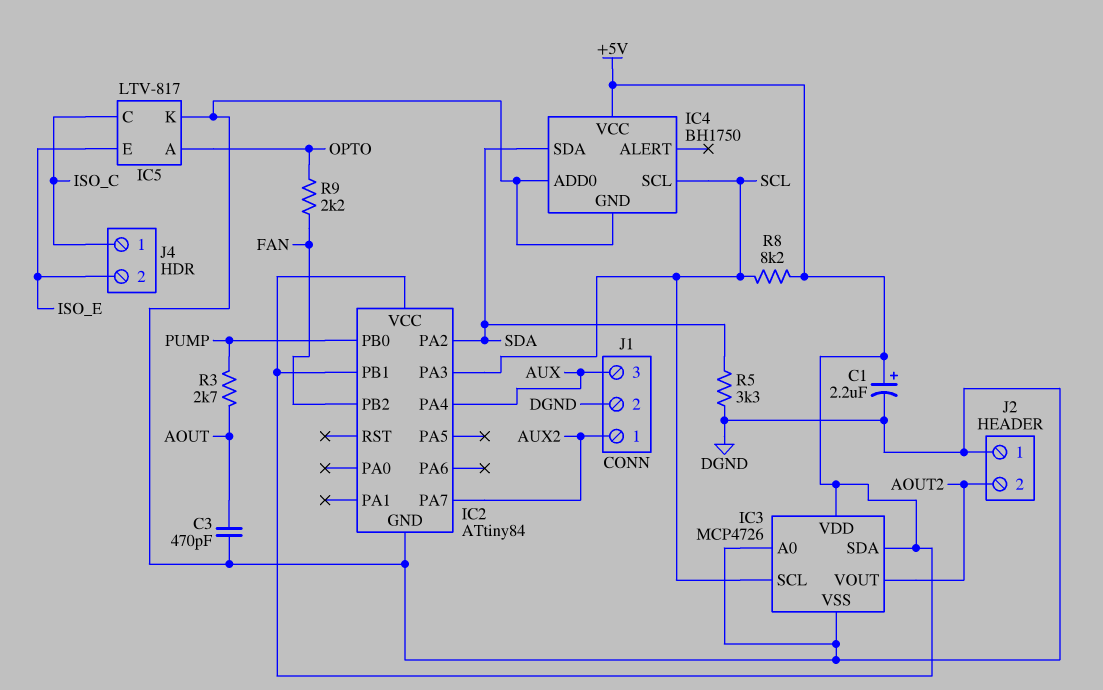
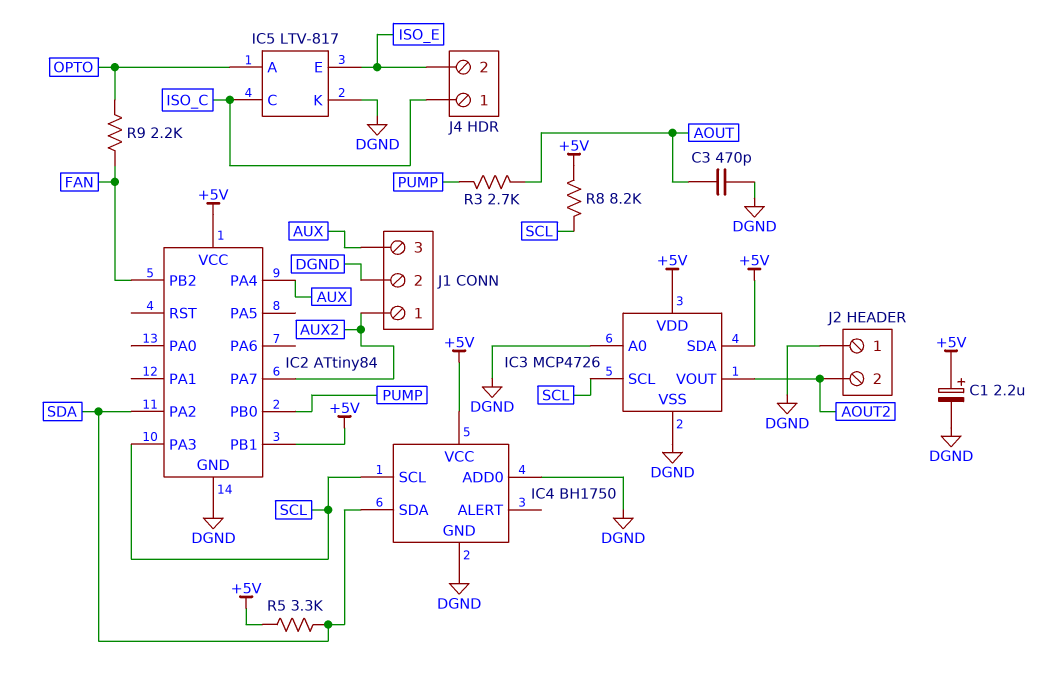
R5: 3.3k (DGND, SDA) -> 3.3k (+5V, SDA)

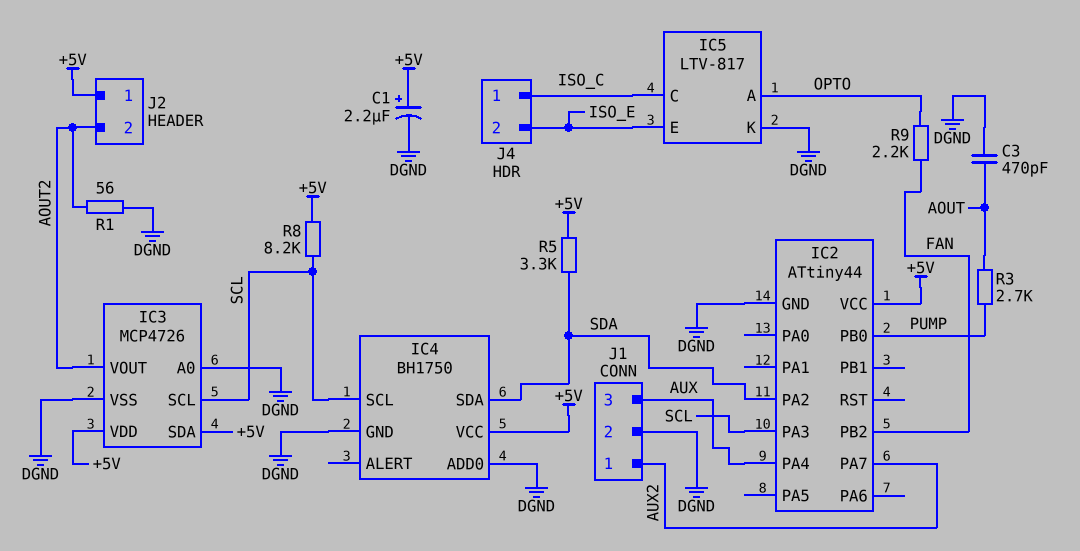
IC2: ATtiny84 -> ATtiny44
IC2 pin PB1: +5V -> none
J2 pin 1: DGND -> +5V
R1: none -> 56 (AOUT2, DGND)

